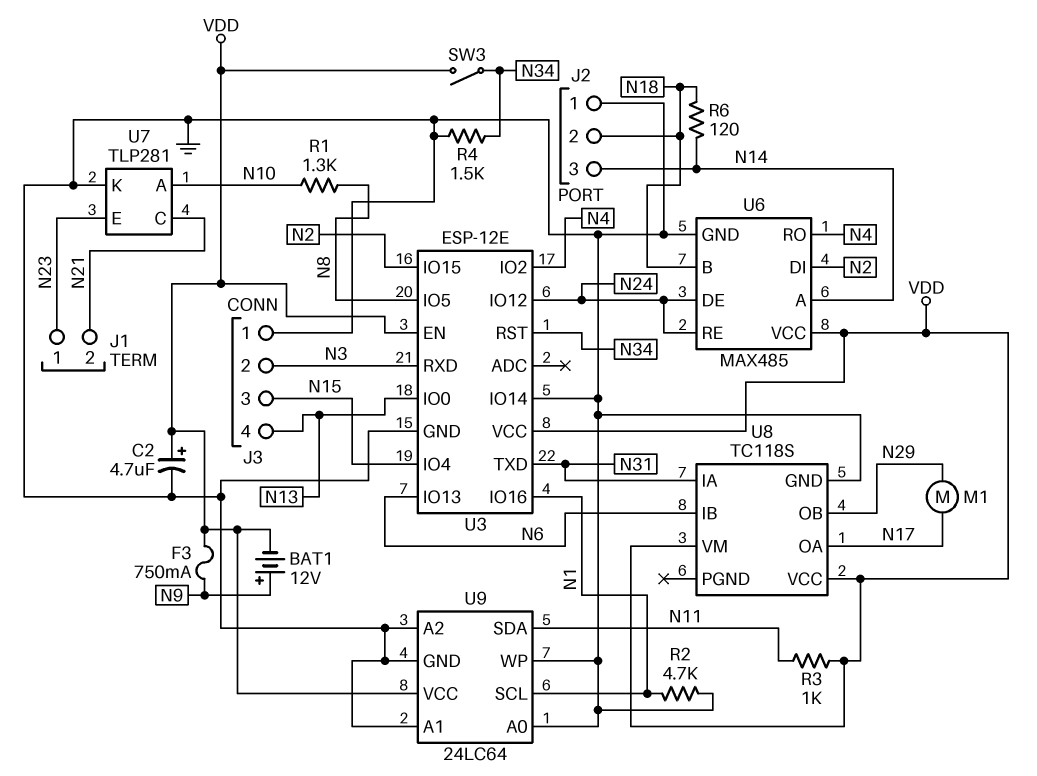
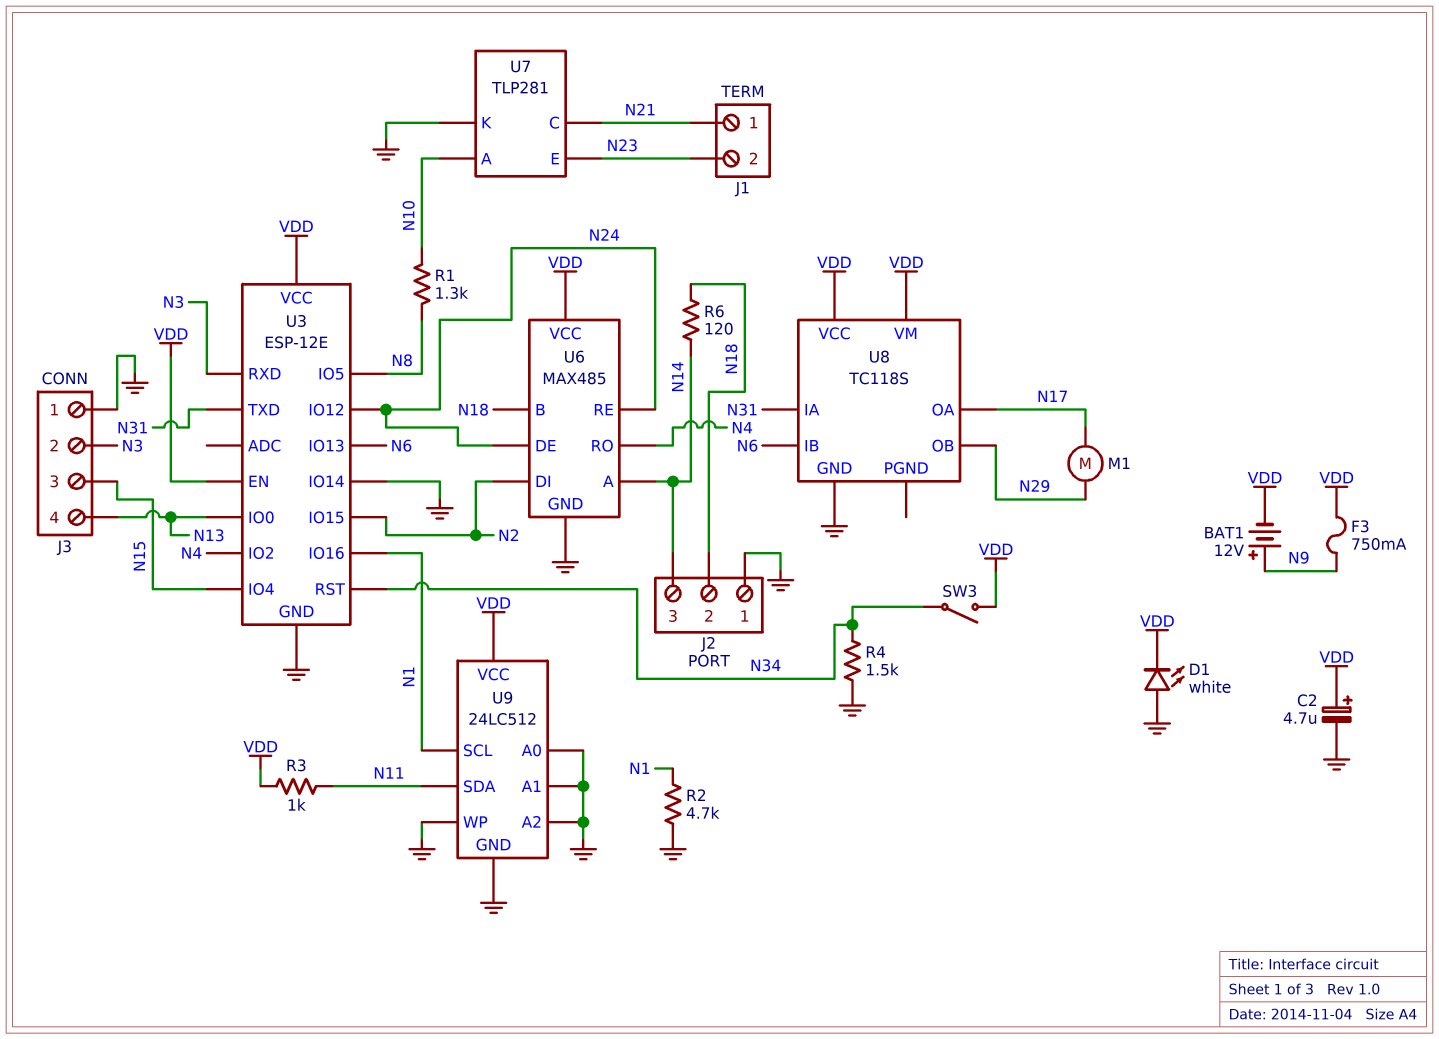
D1: none -> LED white (A GND, K VDD)
J1 pin 1: N23 -> N21
J1 pin 2: N21 -> N23
U9: 24LC64 -> 24LC512

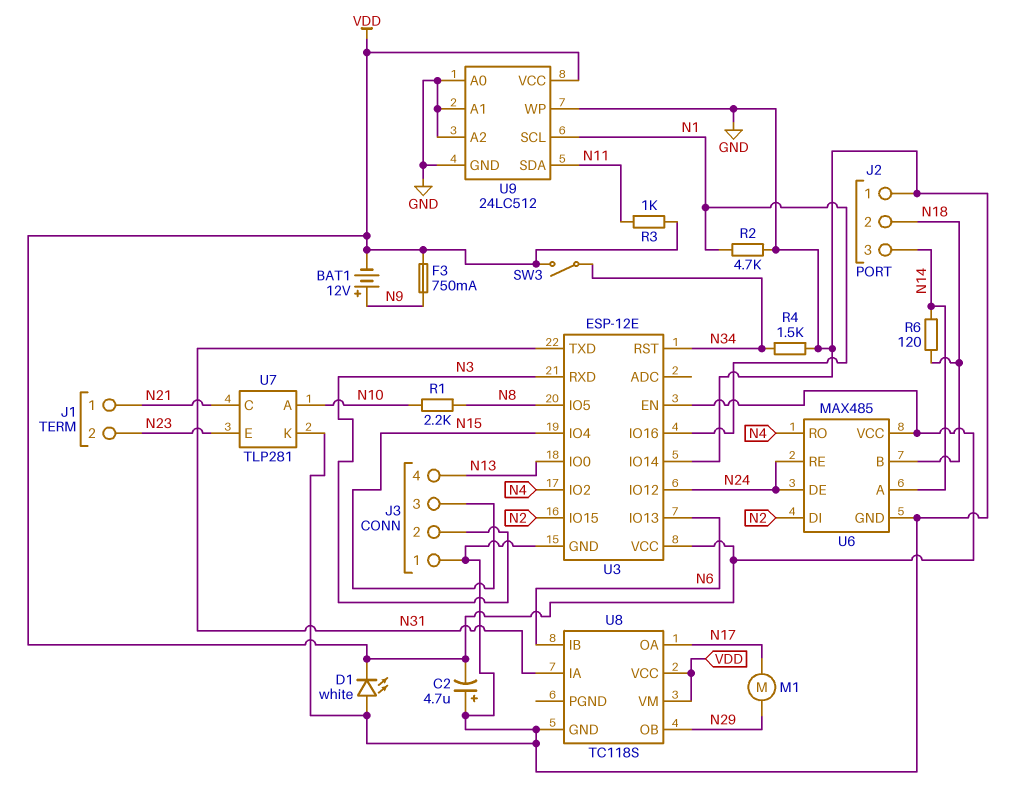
C2: 4.7uF (plus VDD, minus GND) -> 4.7uF (plus GND, minus VDD)
R1: 1.3k (N8, N10) -> 2.2k (N8, N10)

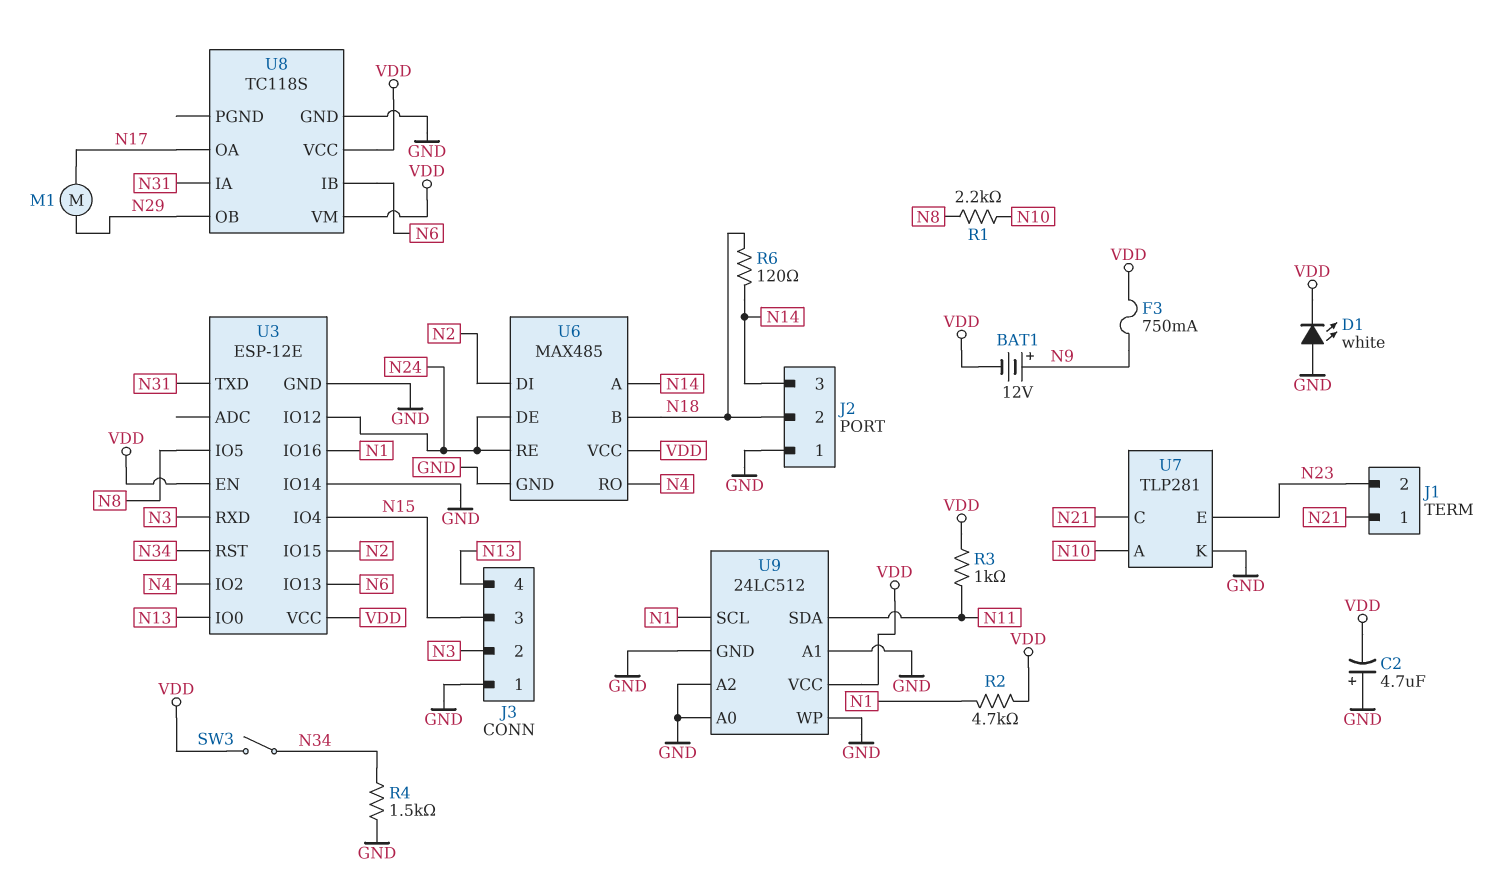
R2: 4.7k (GND, N1) -> 4.7k (N1, VDD)

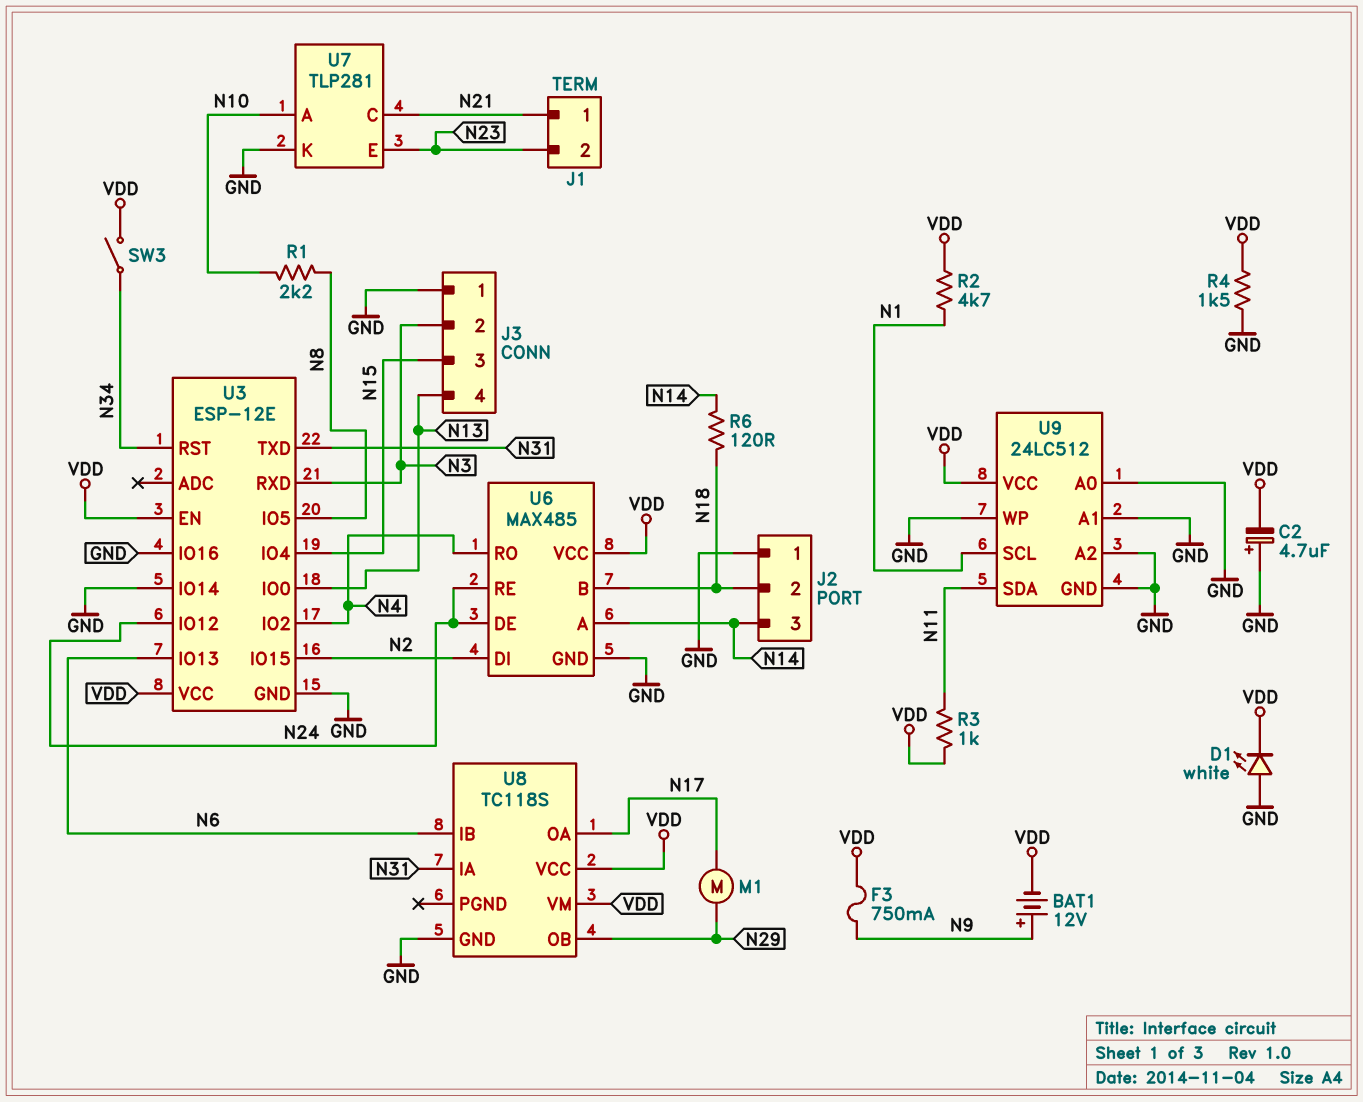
R4: 1.5k (GND, N34) -> 1.5k (GND, VDD)
U3 pin IO16: N1 -> GND

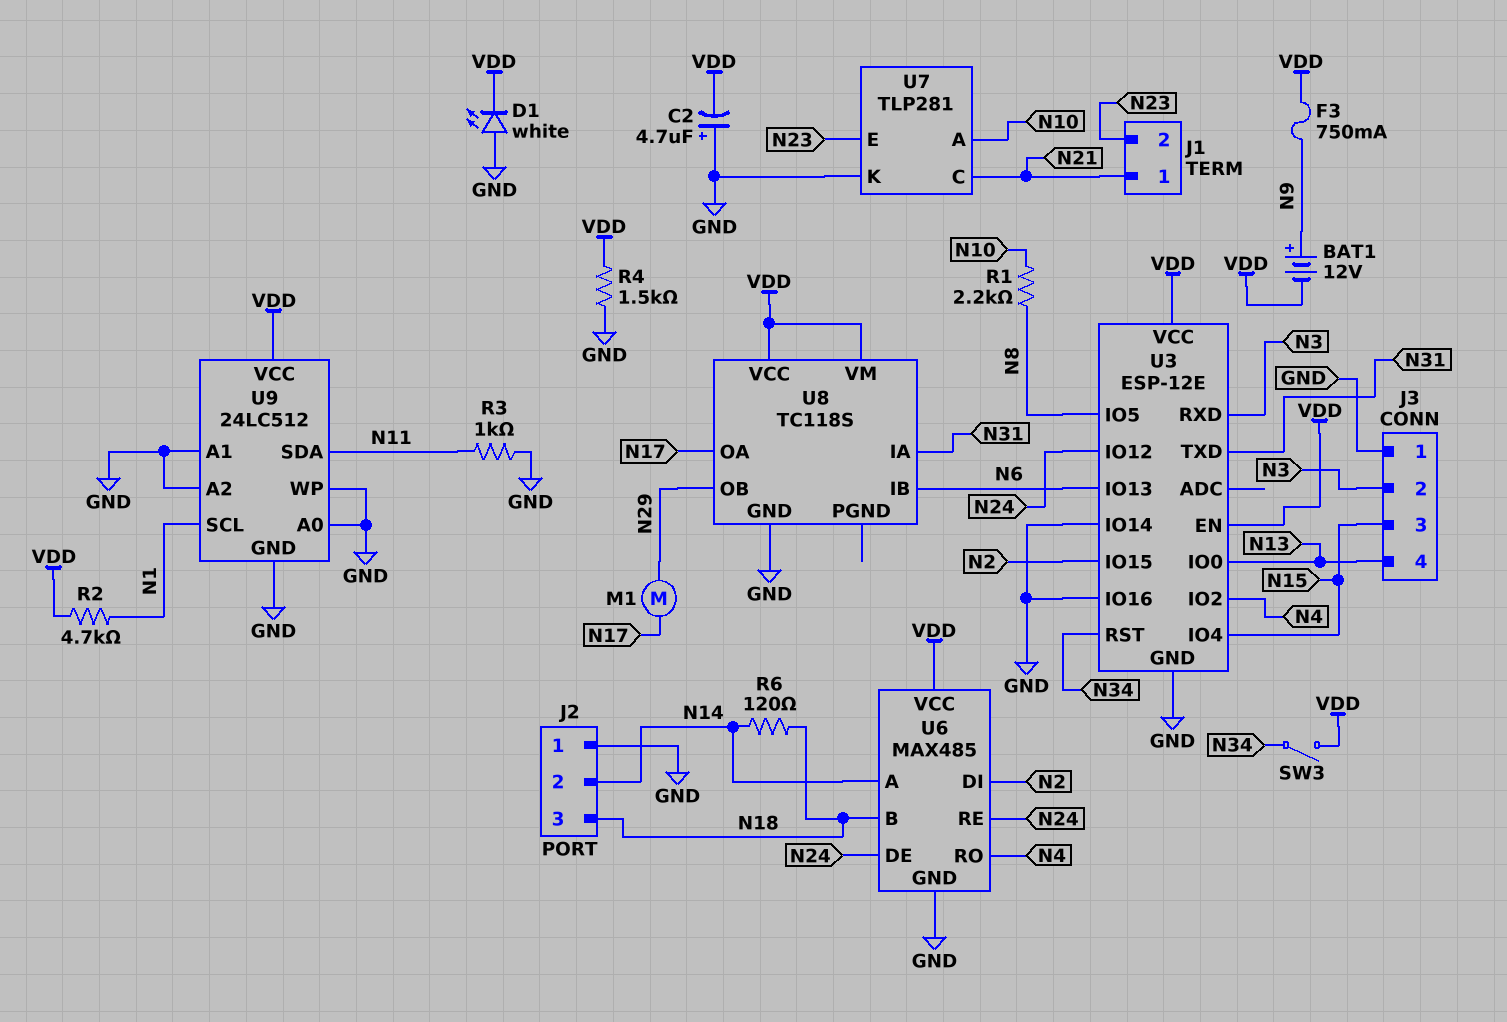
J2 pin 2: N18 -> N14
J2 pin 3: N14 -> N18
R3: 1k (N11, VDD) -> 1k (GND, N11)

